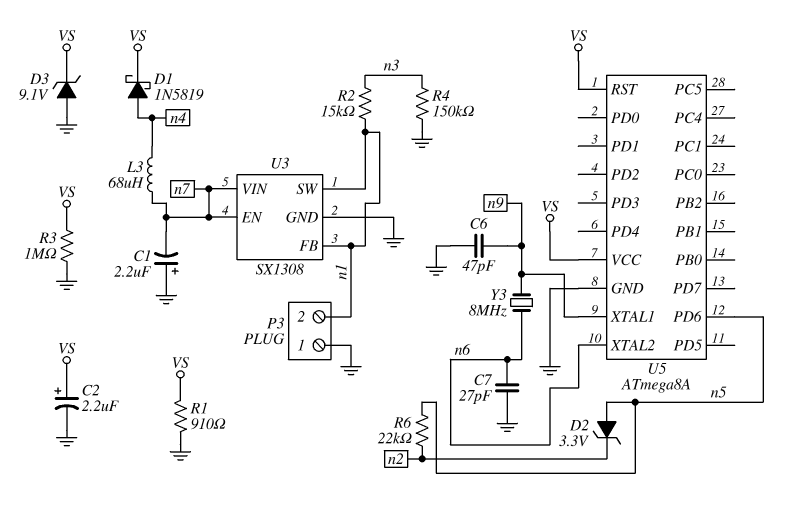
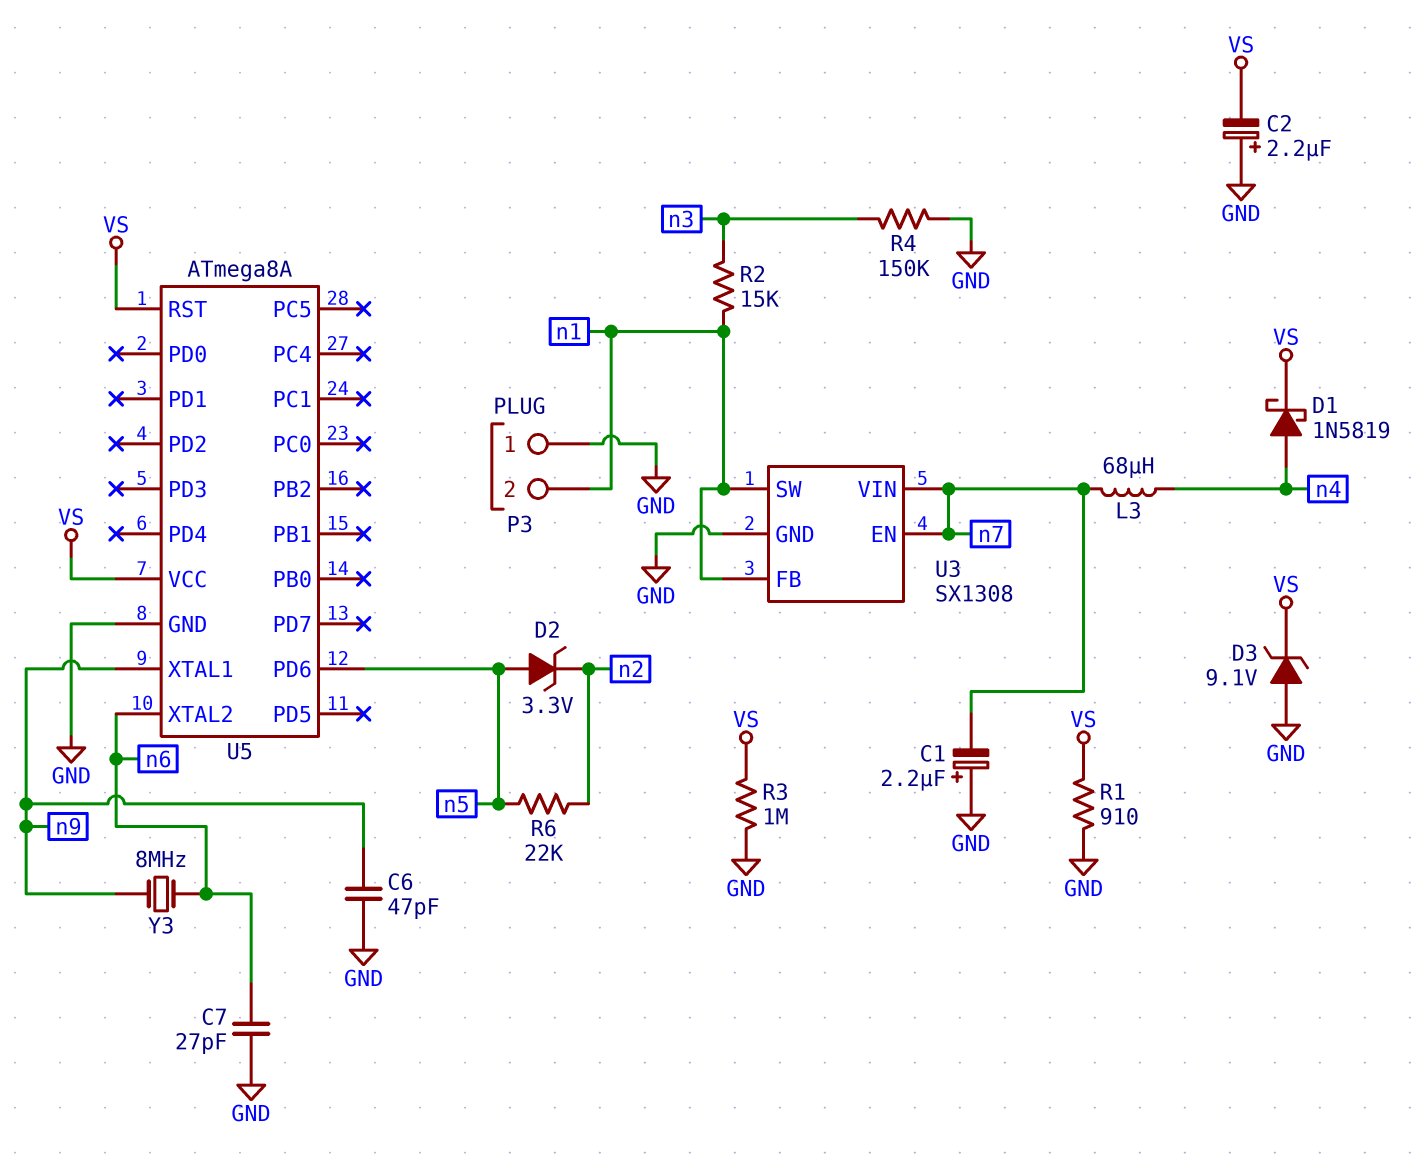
C2: 2.2uF (plus VS, minus GND) -> 2.2uF (plus GND, minus VS)

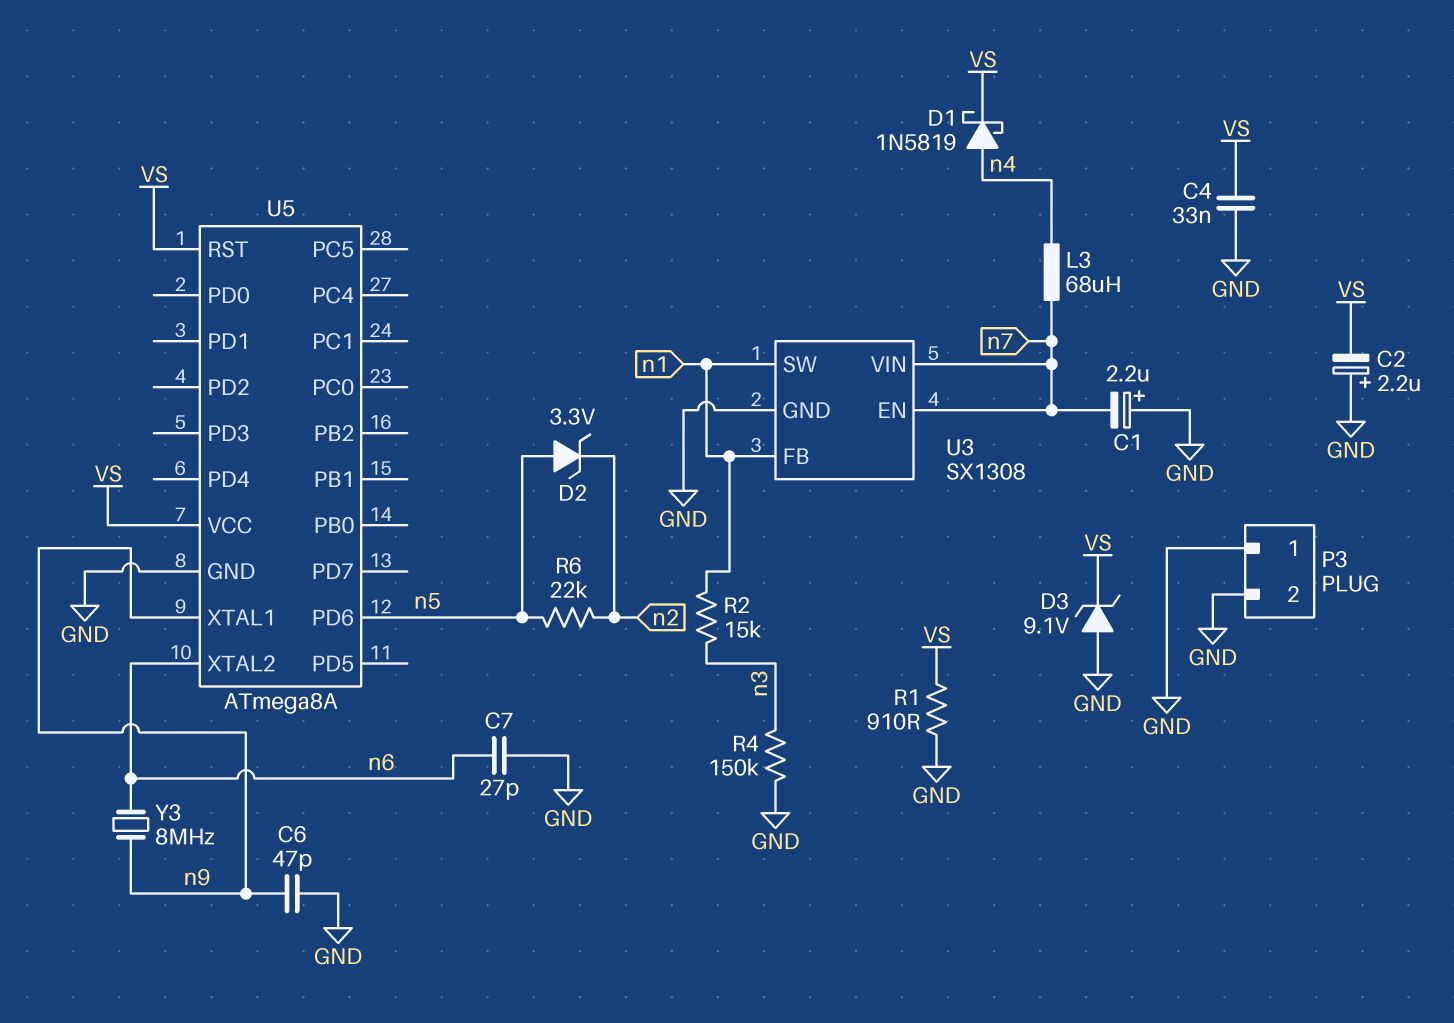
C4: none -> 33nF (GND, VS)
P3 pin 2: n1 -> GND
R3: 1M (GND, VS) -> none

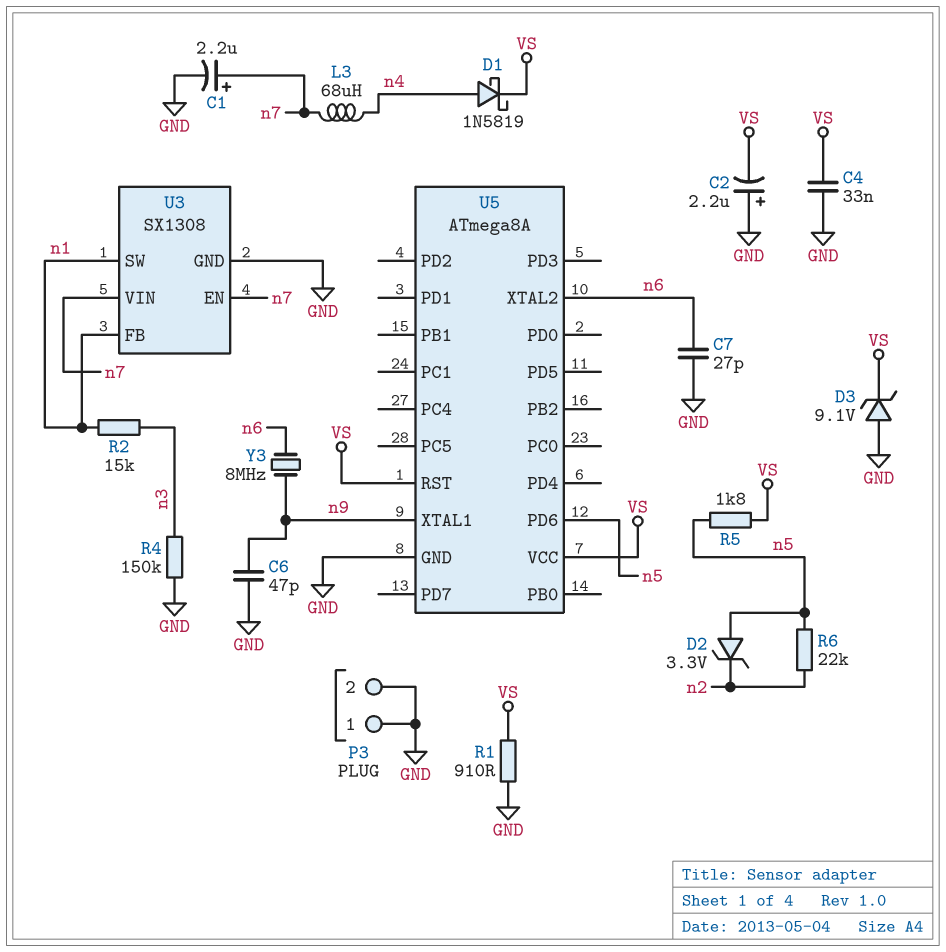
C1: 2.2uF (plus GND, minus n7) -> 2.2uF (plus n7, minus GND)
R5: none -> 1.8k (VS, n5)

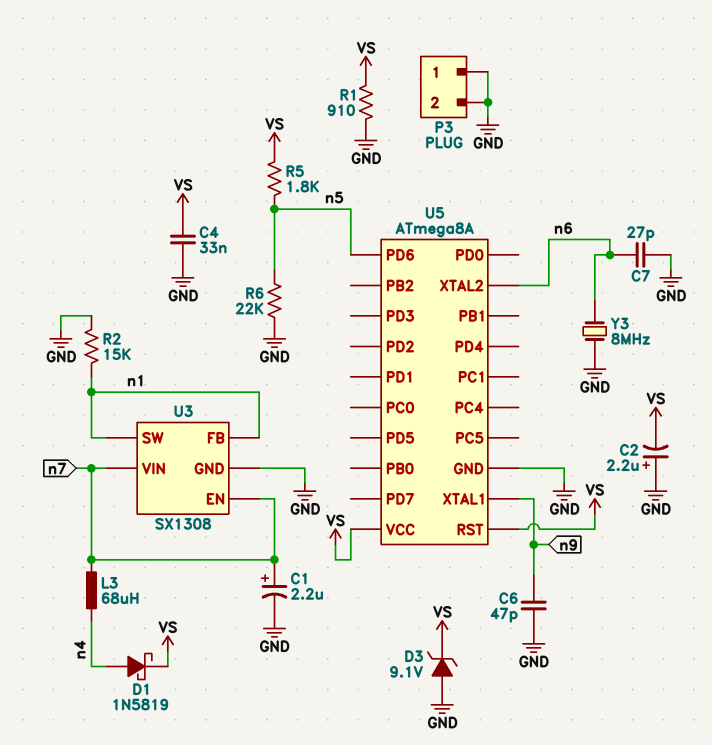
D2: zener 3.3V (A n5, K n2) -> none
R2: 15k (n1, n3) -> 15k (GND, n1)
R4: 150k (GND, n3) -> none
R6: 22k (n2, n5) -> 22k (GND, n5)
Y3: 8MHz (n6, n9) -> 8MHz (GND, n6)

